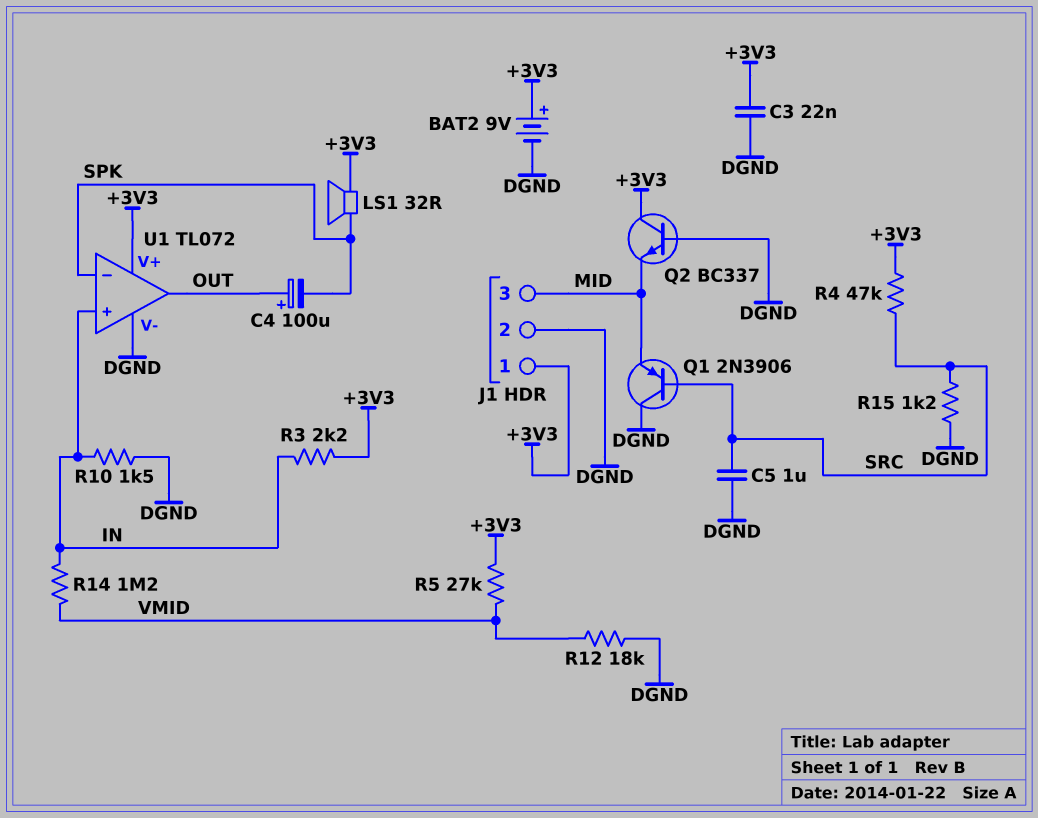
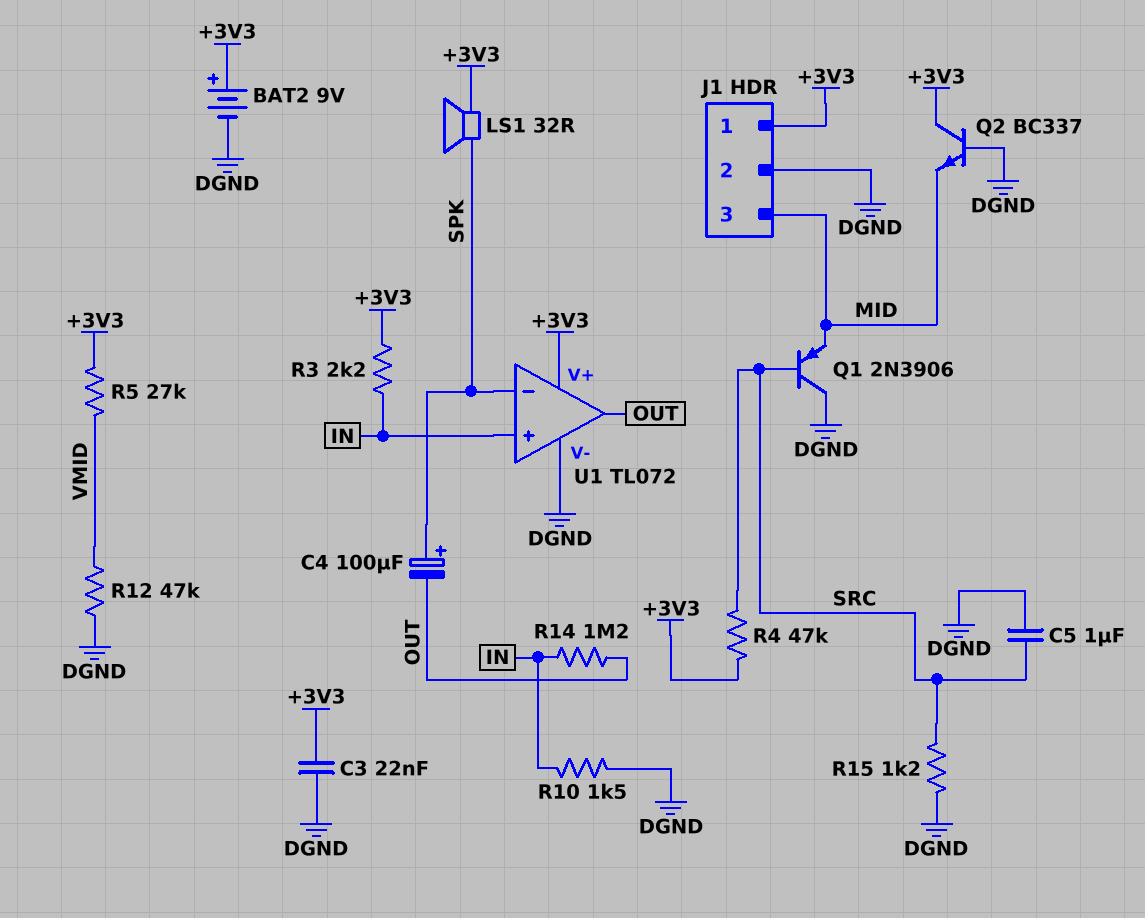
C4: 100uF (plus OUT, minus SPK) -> 100uF (plus SPK, minus OUT)
R12: 18k (DGND, VMID) -> 47k (DGND, VMID)
R14: 1.2M (IN, VMID) -> 1.2M (IN, OUT)

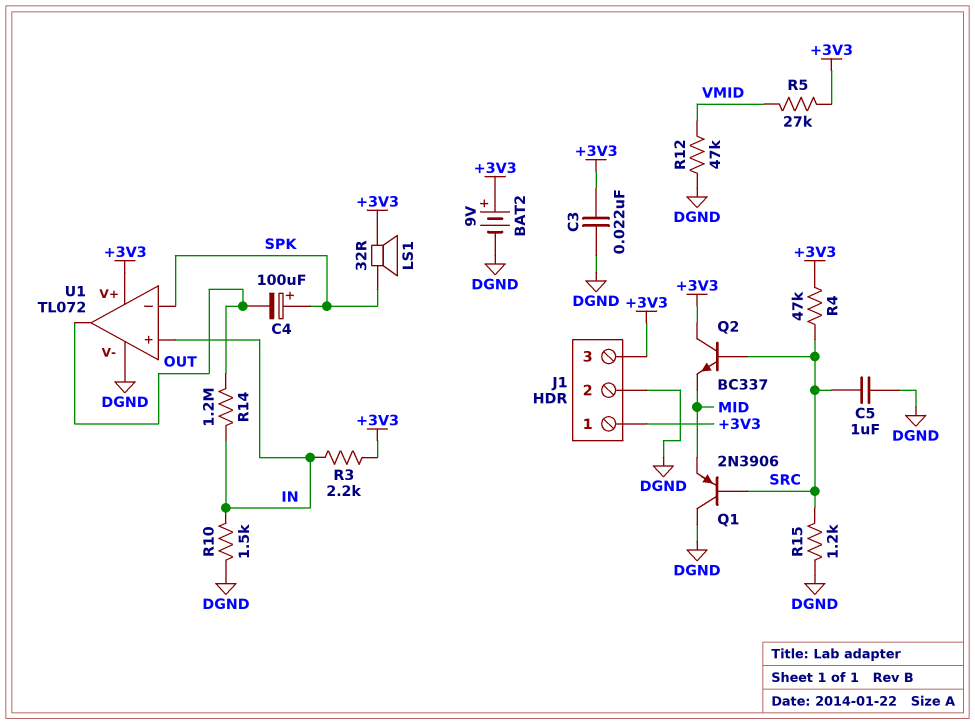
J1 pin 3: MID -> +3V3
Q2: NPN BC337 (B DGND, C +3V3, E MID) -> NPN BC337 (B SRC, C +3V3, E MID)

